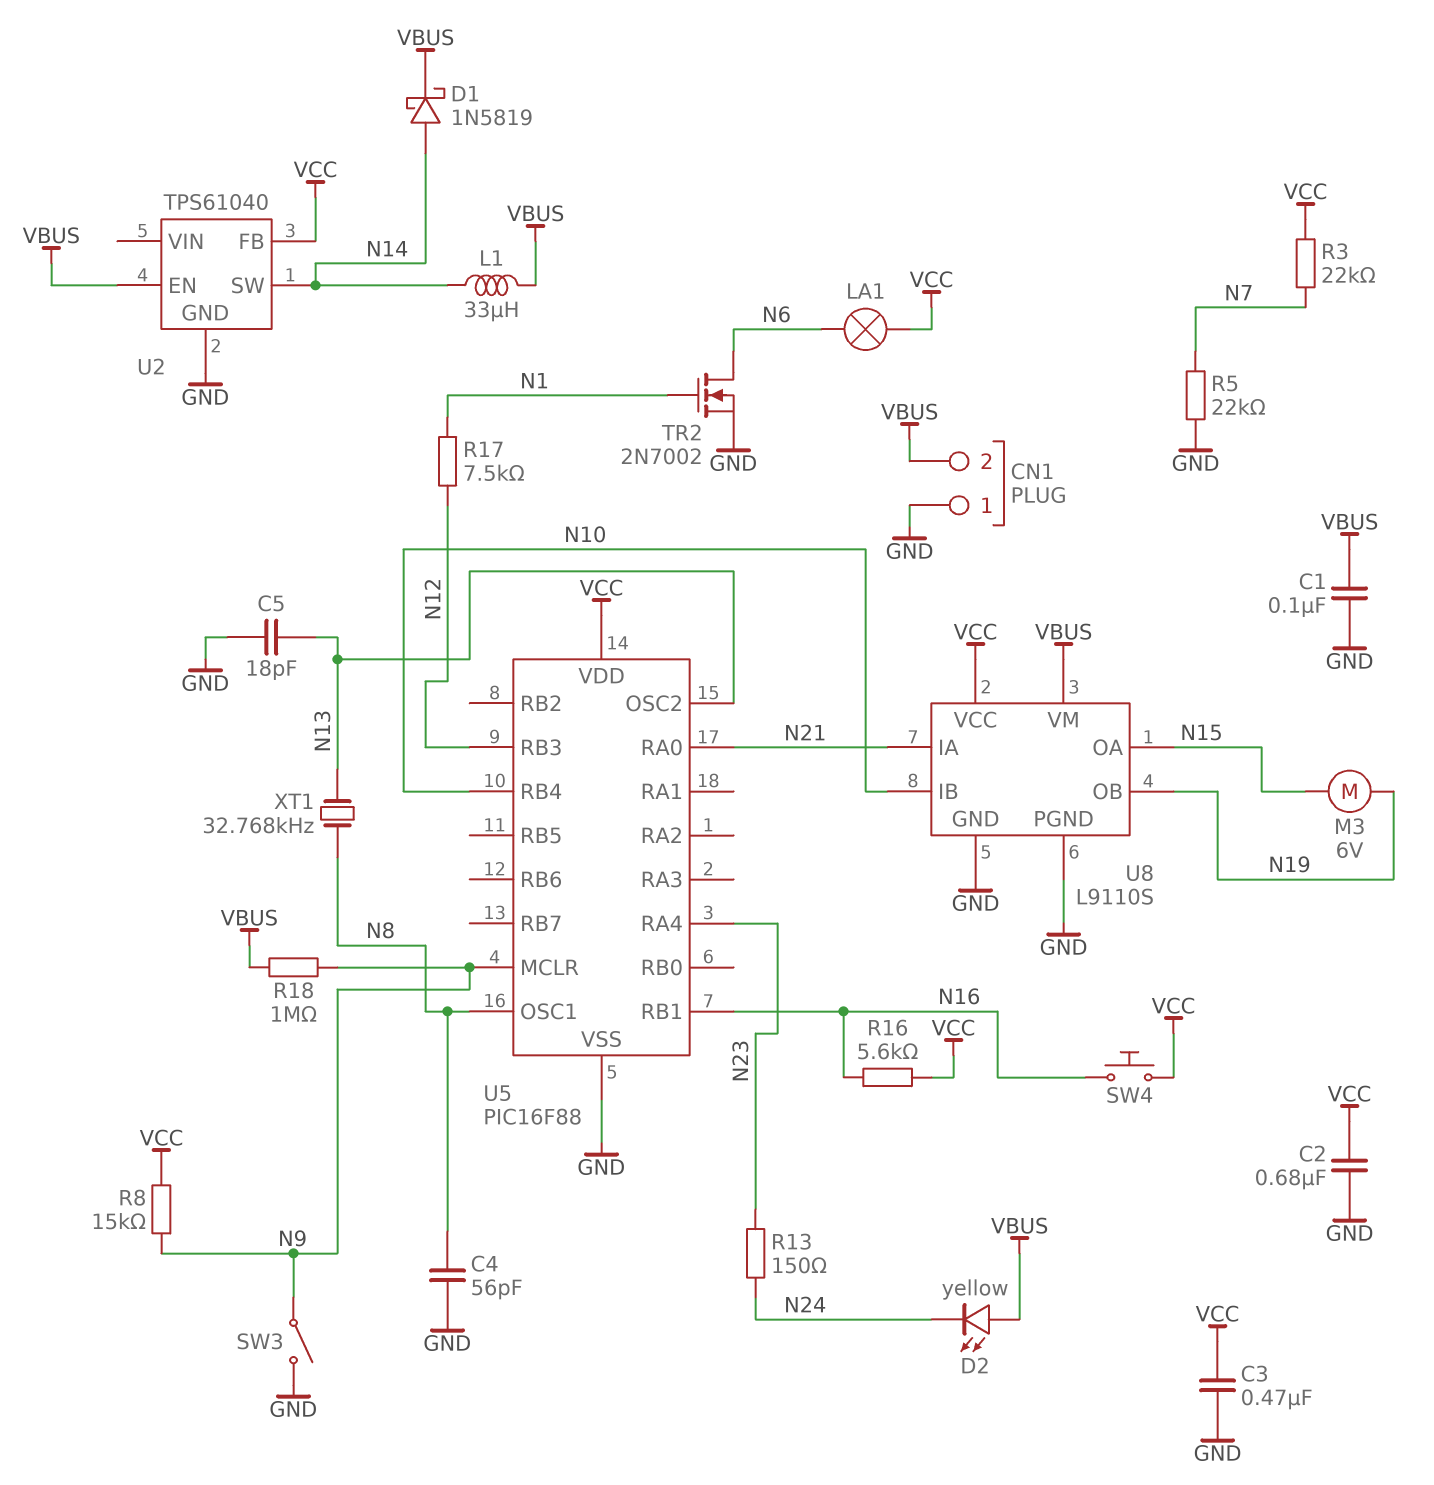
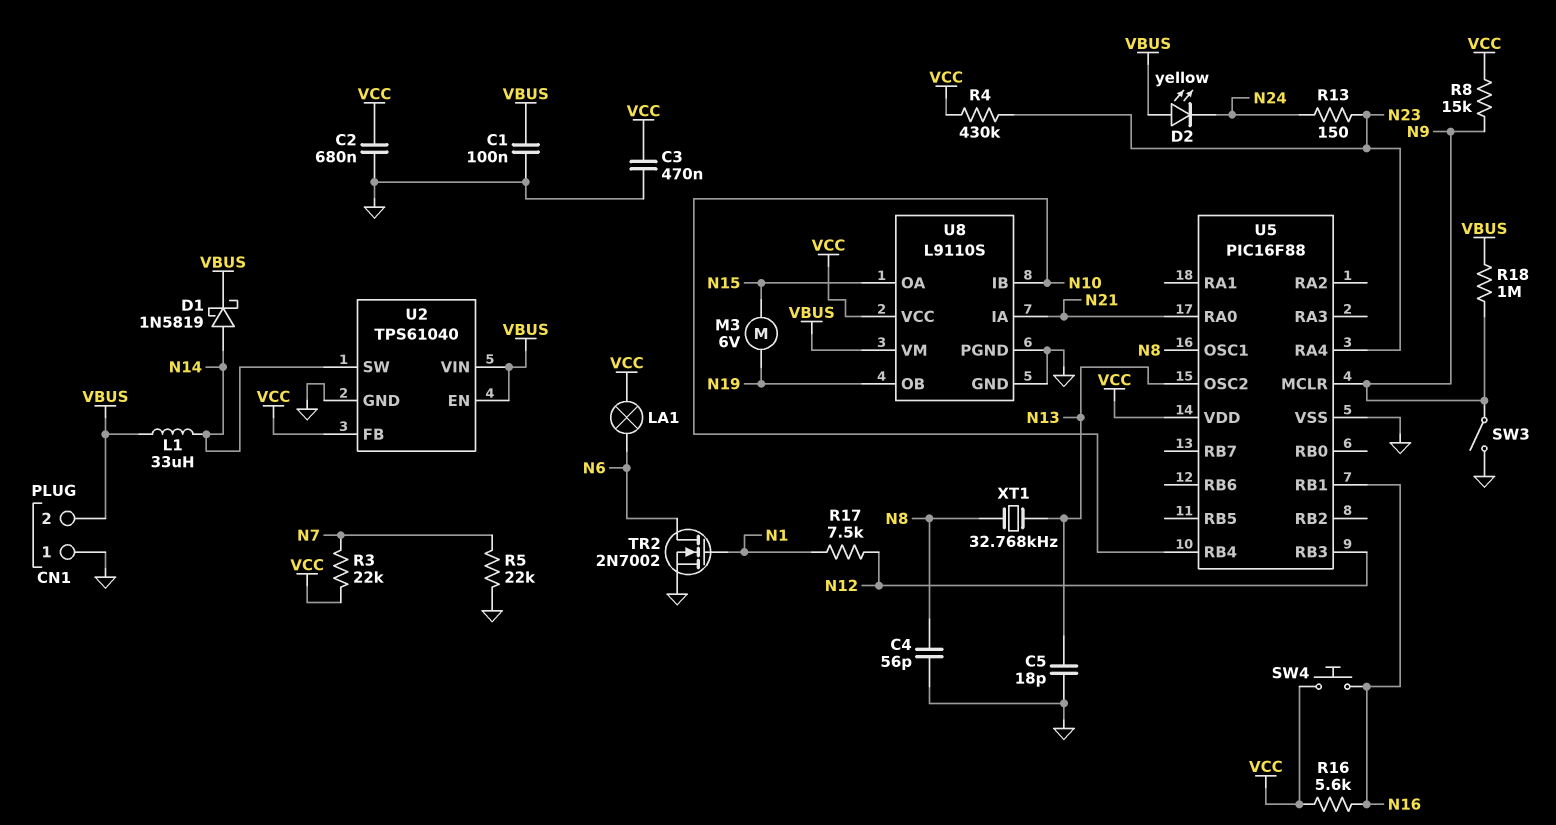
R4: none -> 430k (N23, VCC)
U2 pin VIN: none -> VBUS

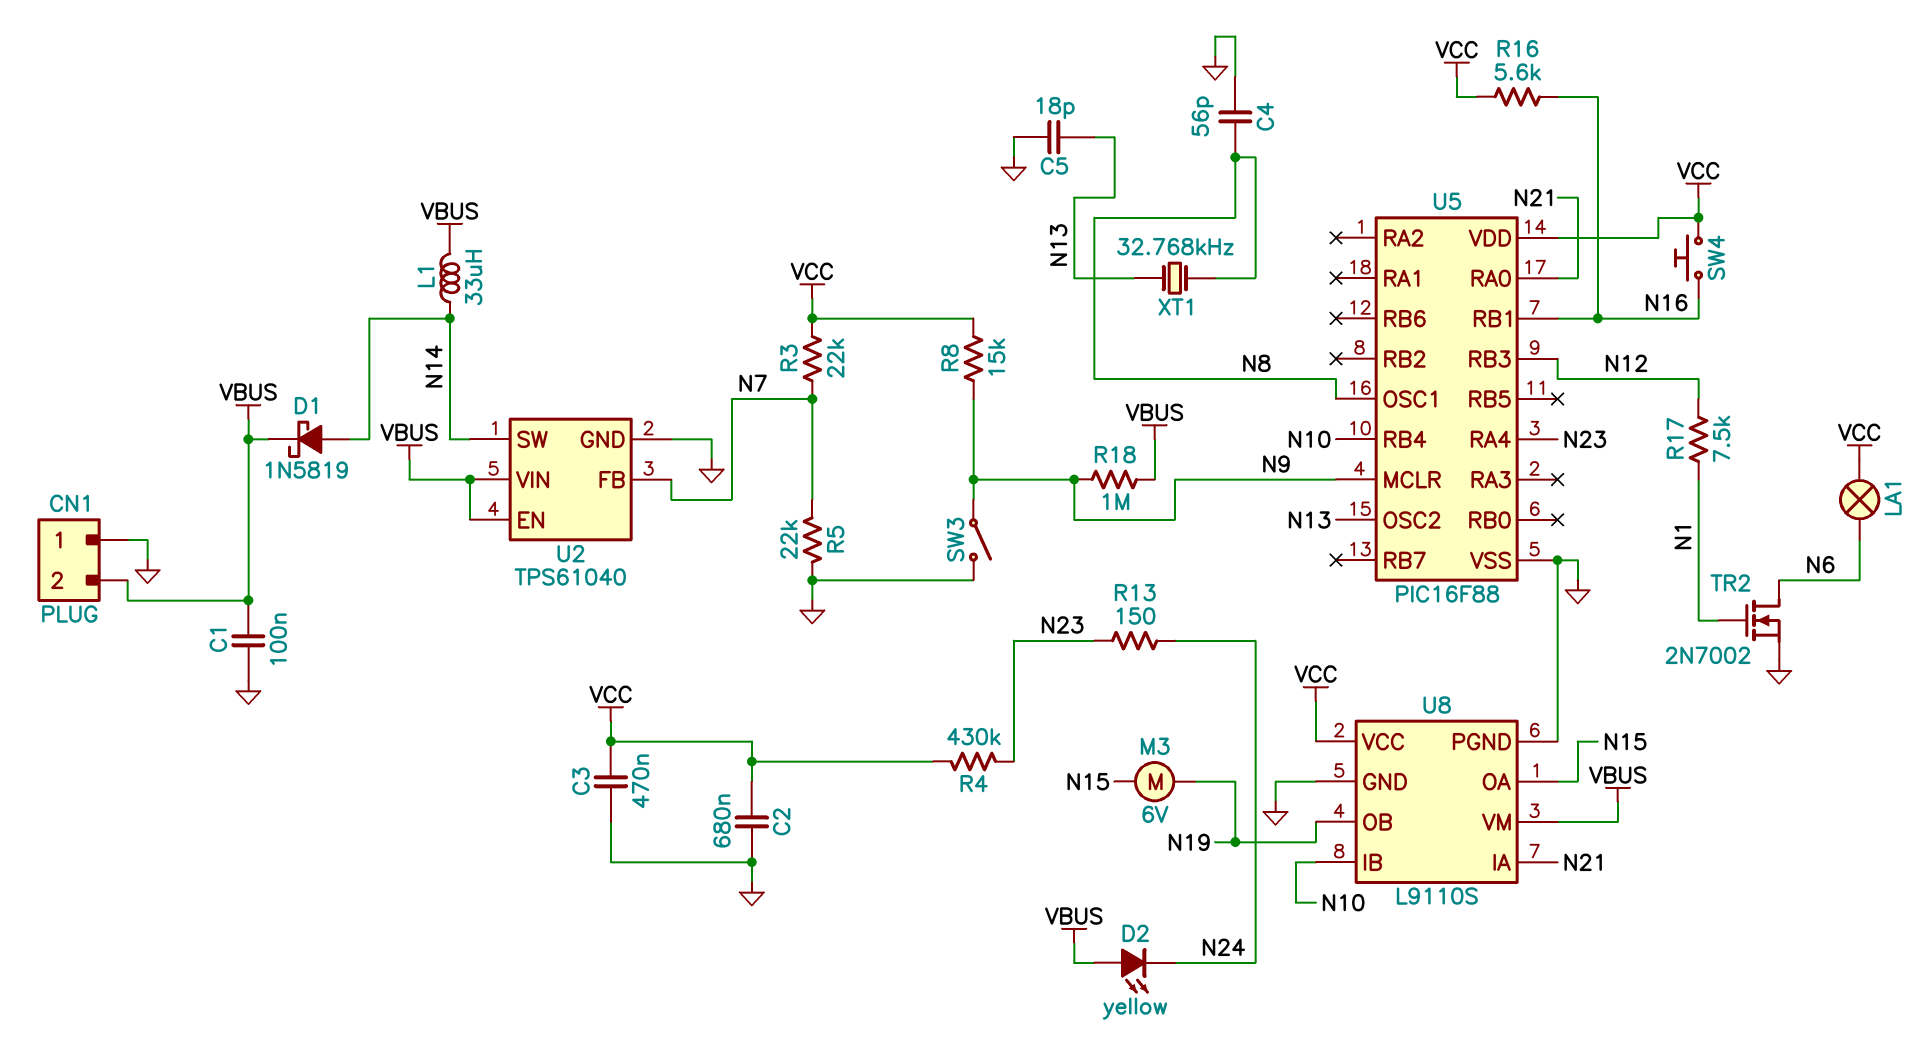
U2 pin FB: VCC -> N7

